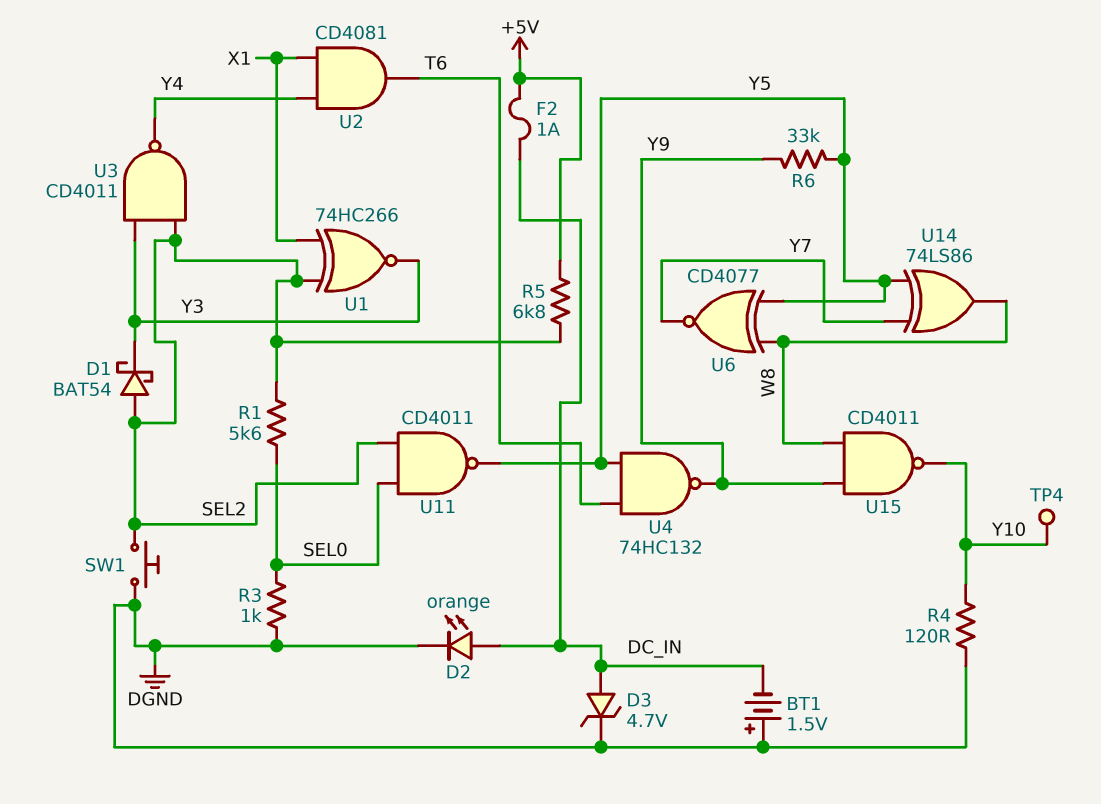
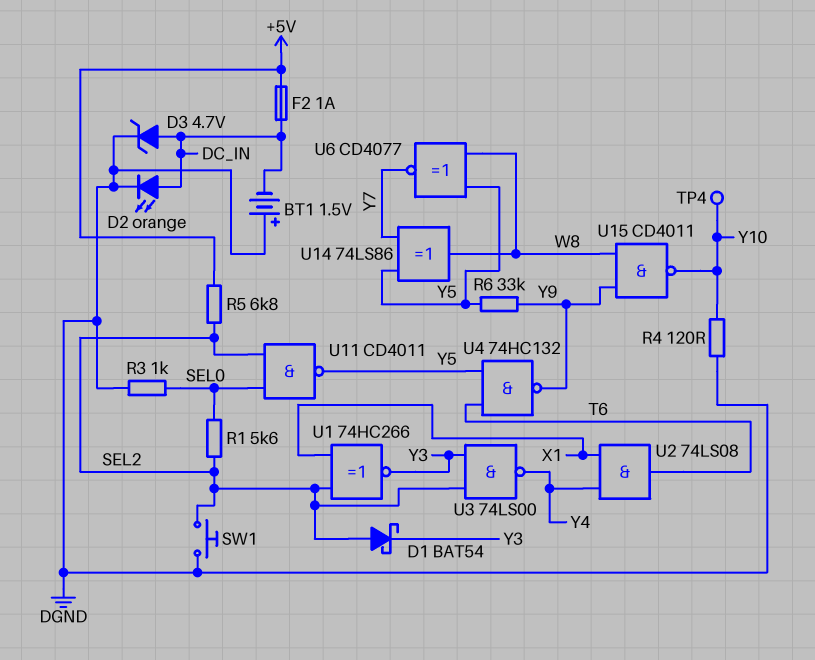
U2: AND CD4081 (in X1, in Y4, out T6) -> AND 74LS08 (in X1, in Y4, out T6)
U3: NAND CD4011 (in SEL2, in Y3, out Y4) -> NAND 74LS00 (in SEL2, in Y3, out Y4)

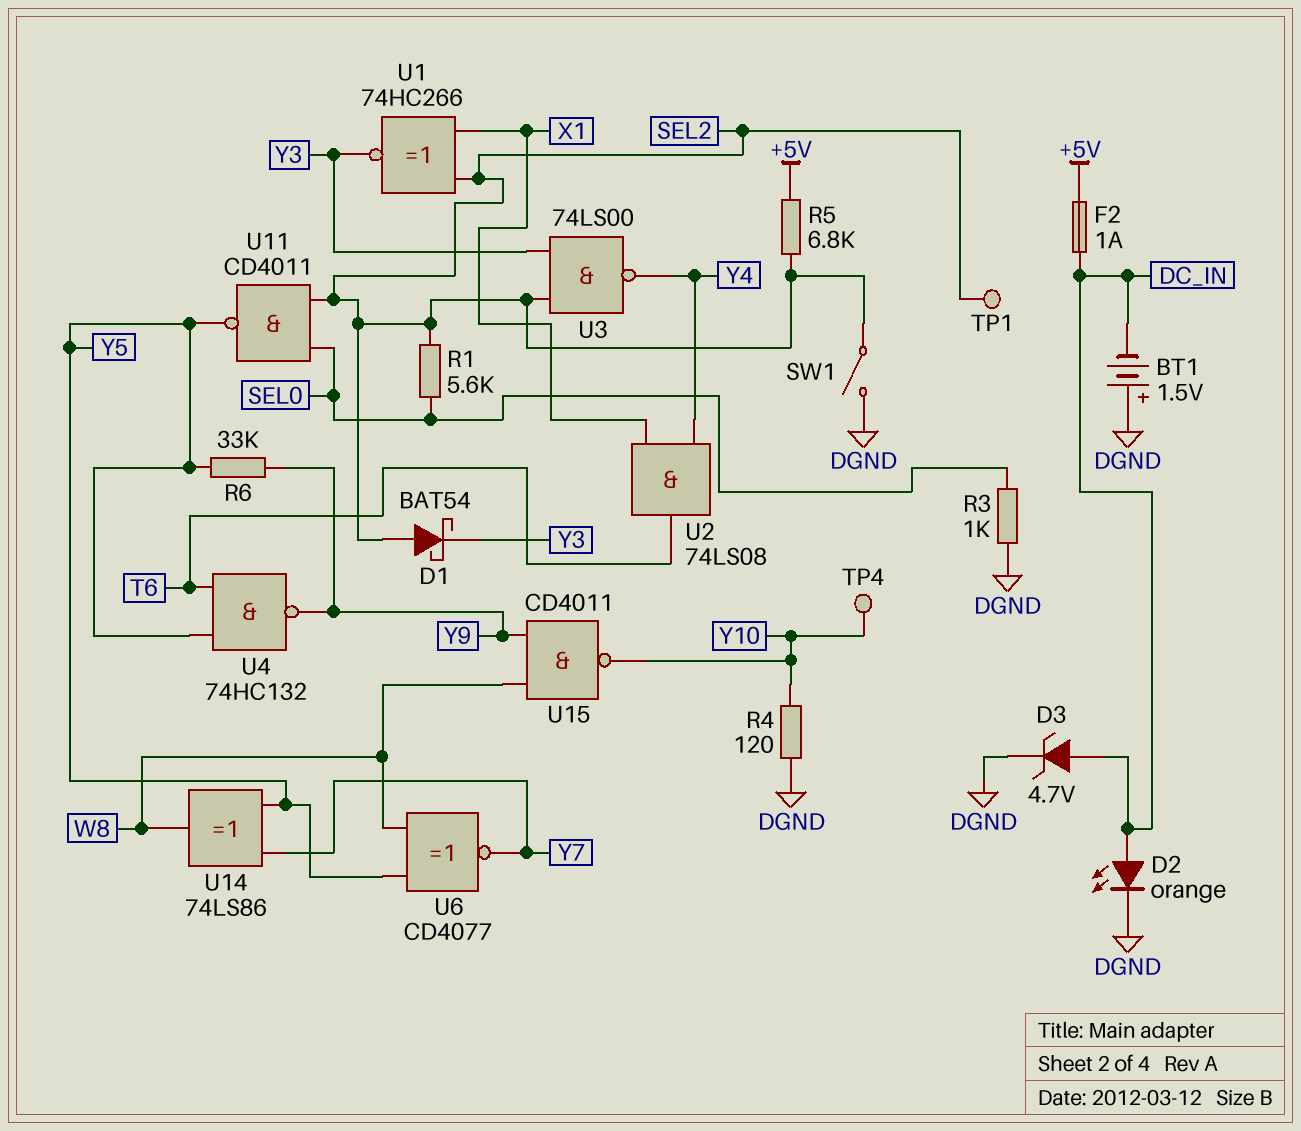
SW1: button (DGND, SEL2) -> switch (DGND, SEL2)
TP1: none -> test point (SEL2)

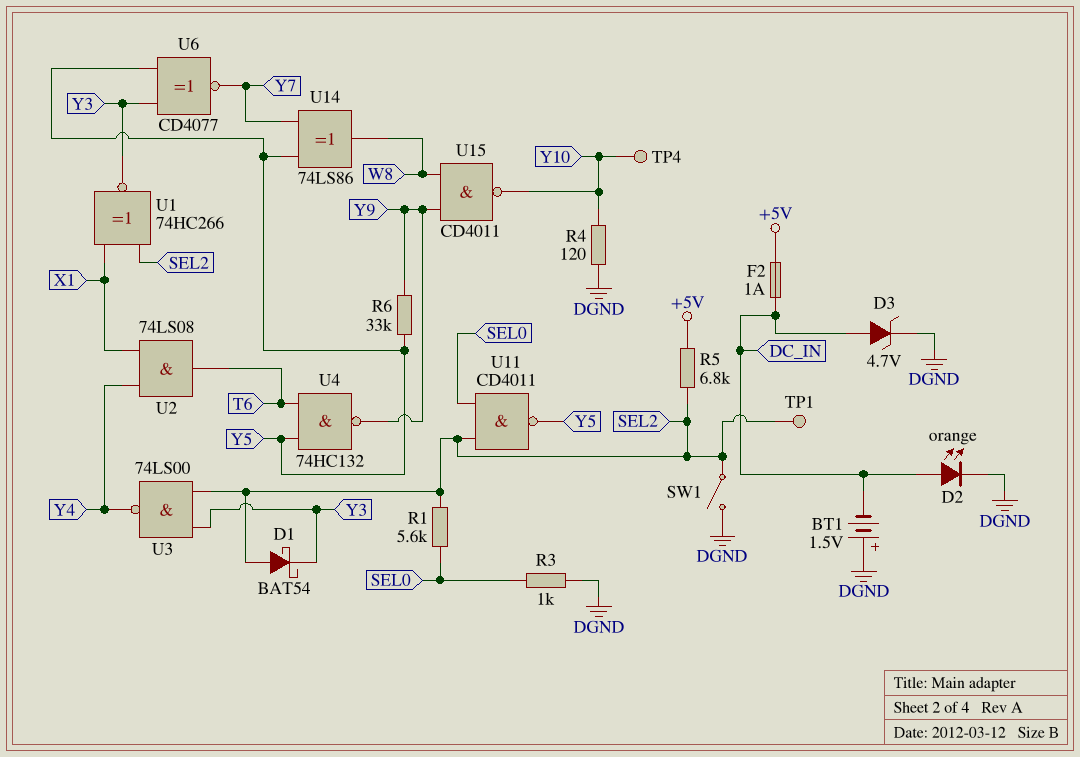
U6: XNOR CD4077 (in W8, in Y5, out Y7) -> XNOR CD4077 (in Y3, in Y5, out Y7)

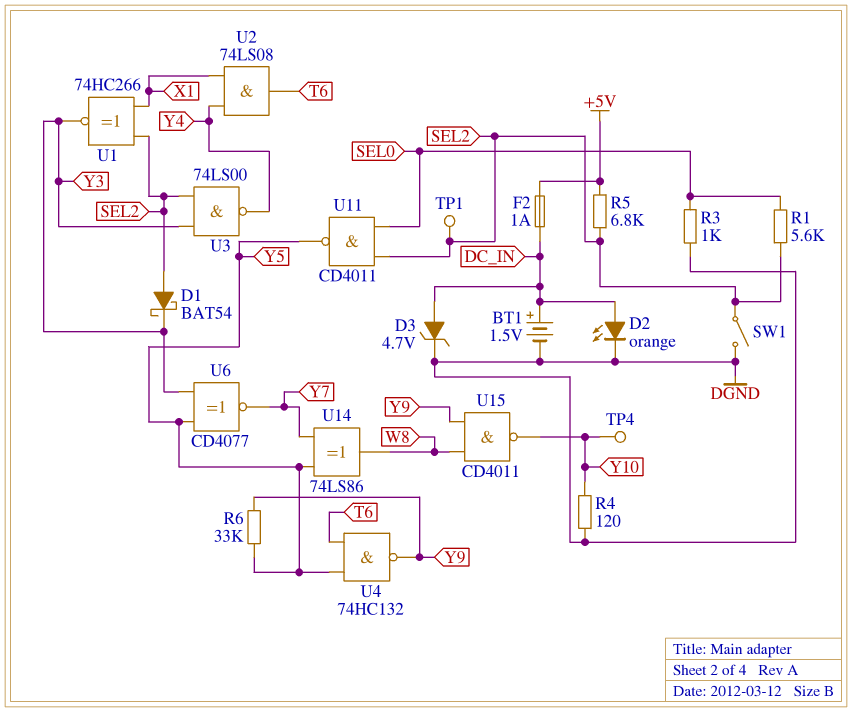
BT1: 1.5V (plus DGND, minus DC_IN) -> 1.5V (plus DC_IN, minus DGND)

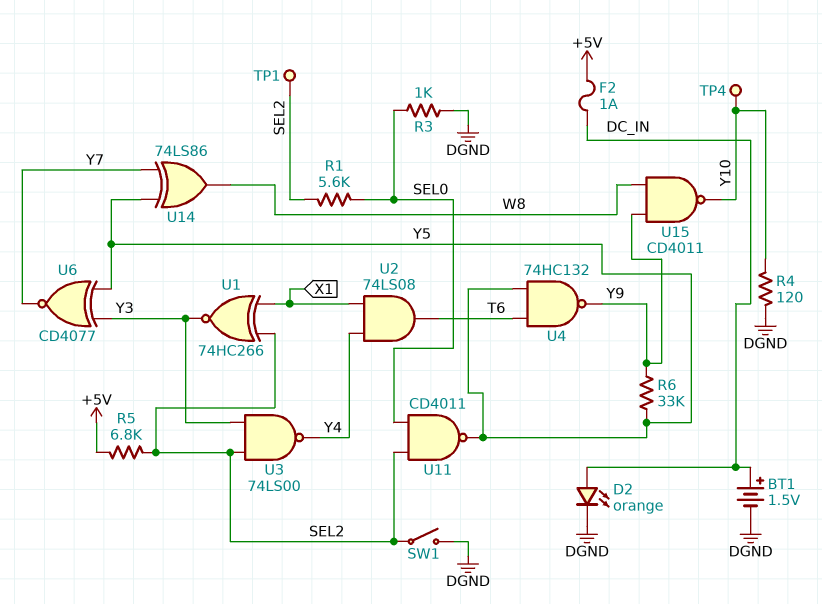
D1: schottky BAT54 (A SEL2, K Y3) -> none
D3: zener 4.7V (A DC_IN, K DGND) -> none

